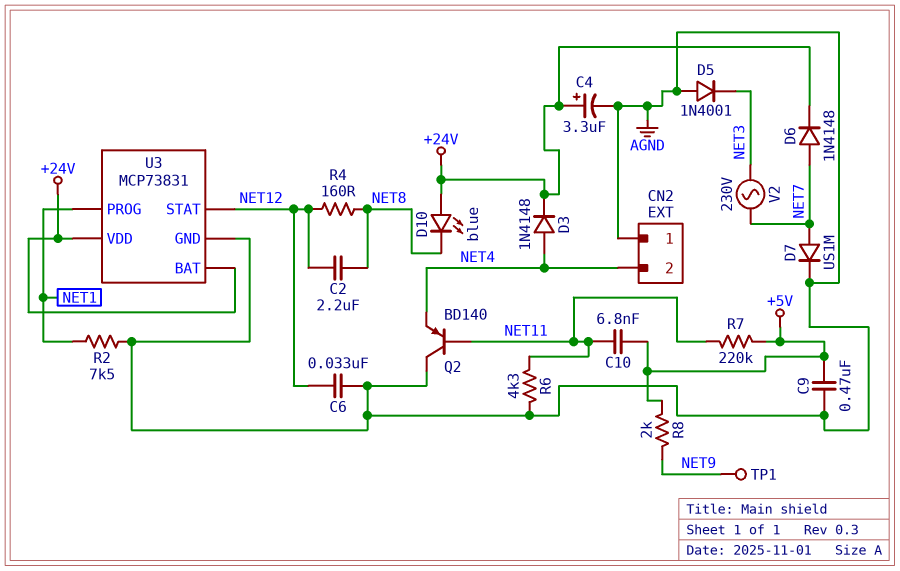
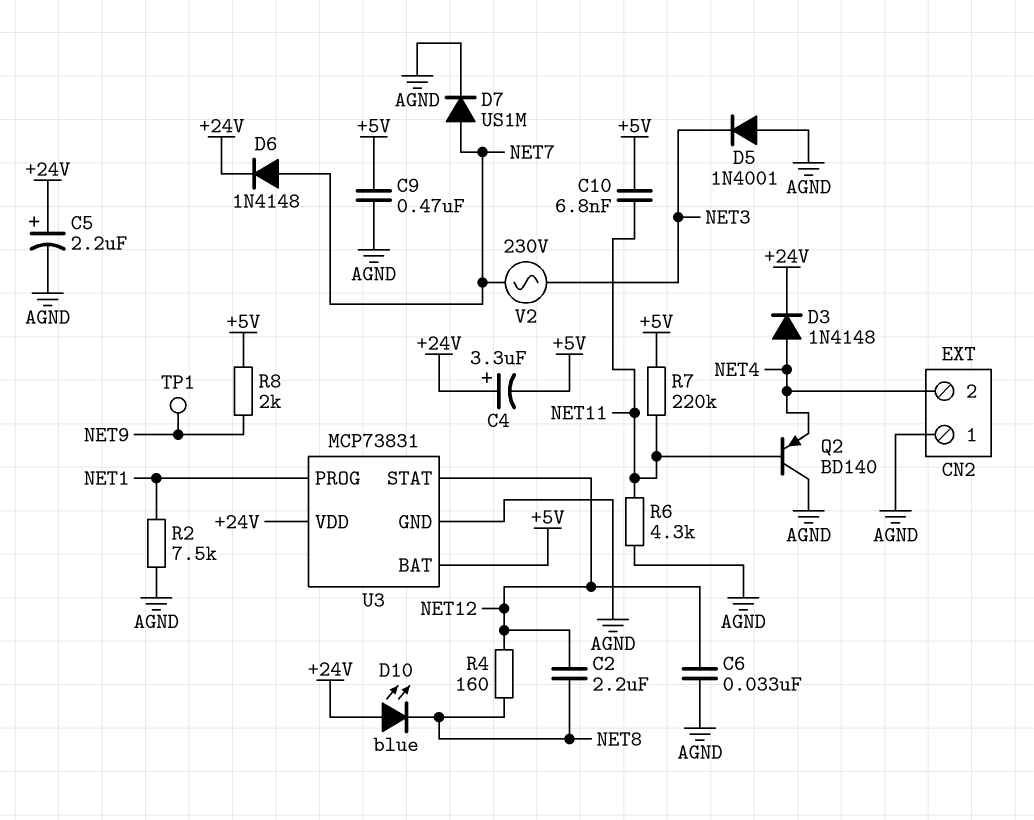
C4: 3.3uF (plus +24V, minus AGND) -> 3.3uF (plus +24V, minus +5V)
C5: none -> 2.2uF (plus +24V, minus AGND)
U3 pin BAT: +24V -> +5V

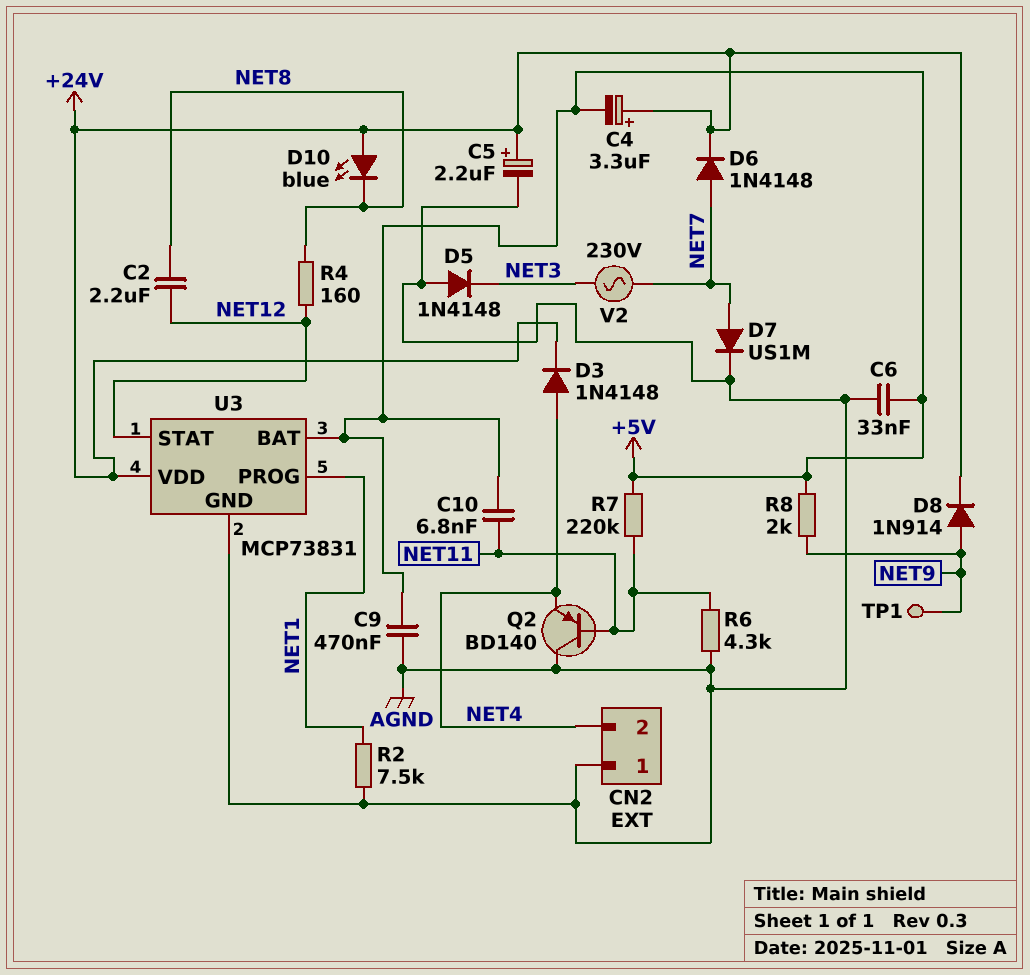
C6: 33nF (AGND, NET12) -> 33nF (+5V, AGND)
D5: diode 1N4001 (A AGND, K NET3) -> diode 1N4148 (A AGND, K NET3)
D8: none -> diode 1N914 (A NET9, K +24V)

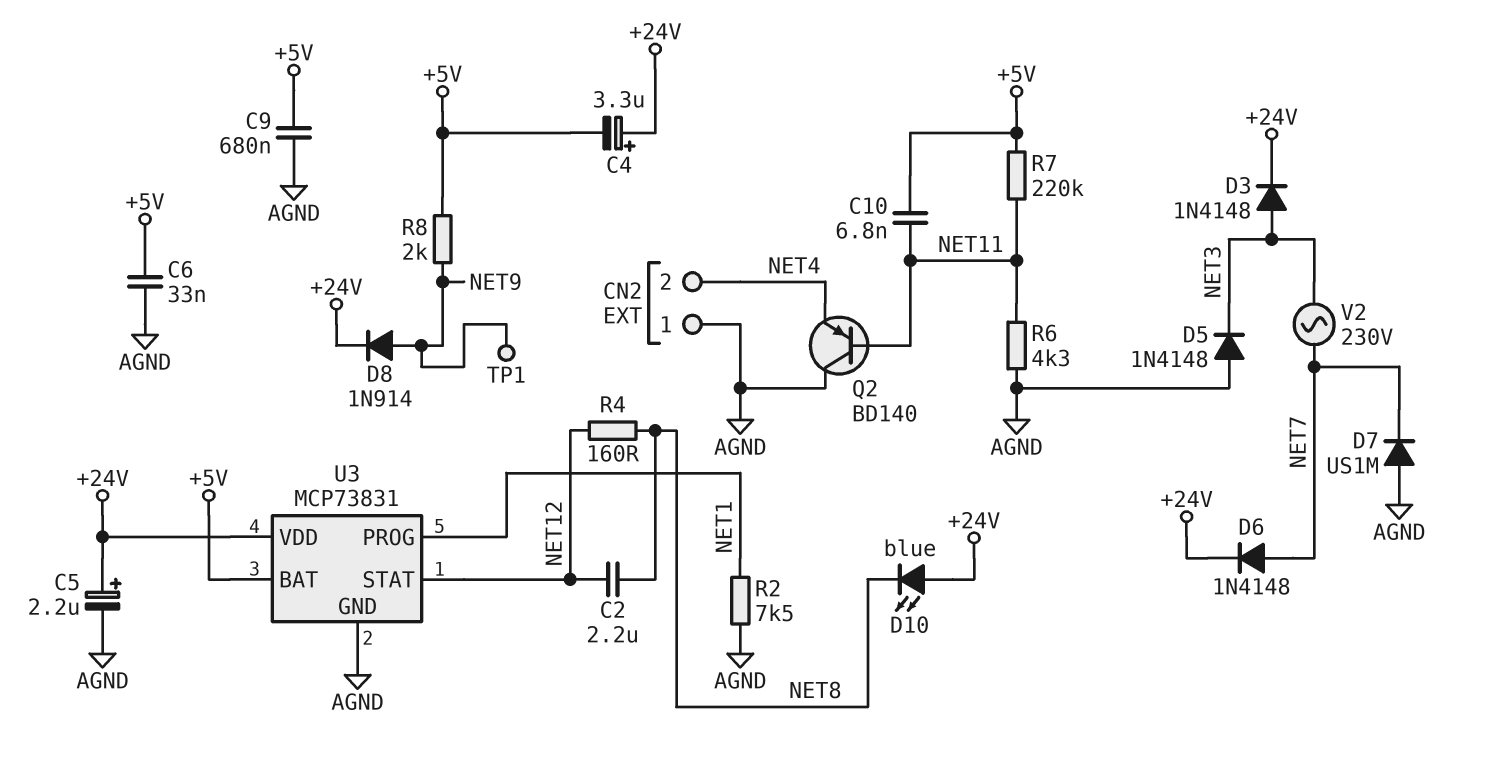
C9: 470nF (+5V, AGND) -> 680nF (+5V, AGND)
D3: diode 1N4148 (A NET4, K +24V) -> diode 1N4148 (A NET3, K +24V)
D7: diode US1M (A NET7, K AGND) -> diode US1M (A AGND, K NET7)

